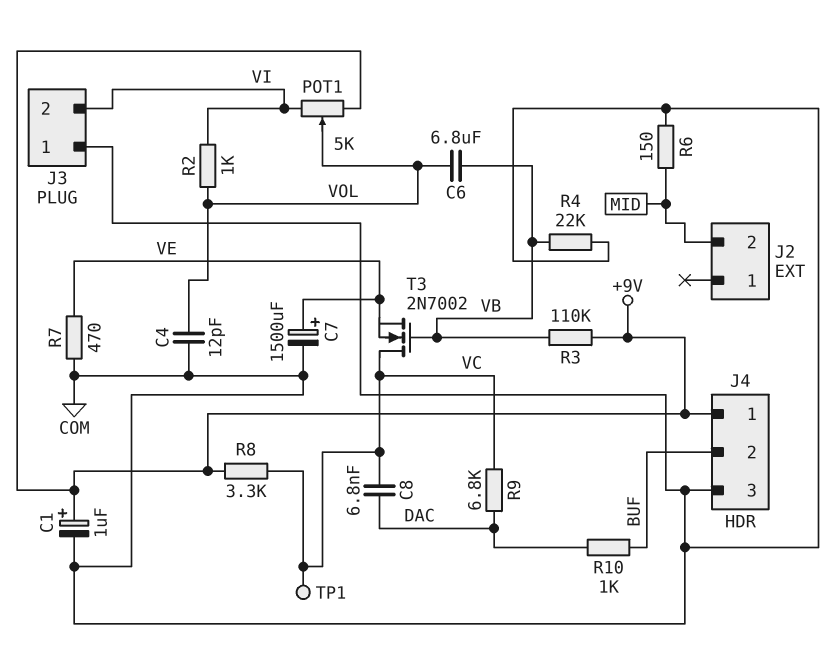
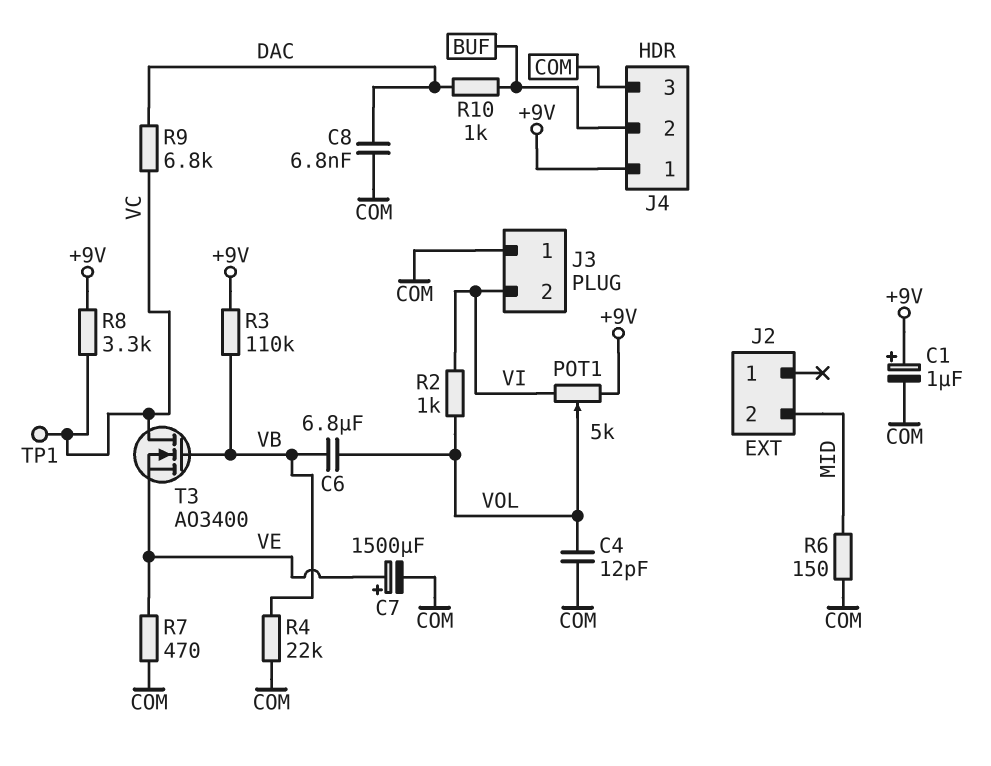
C8: 6.8nF (DAC, VC) -> 6.8nF (COM, DAC)
T3: NMOS 2N7002 (G VB, D VC, S VE) -> NMOS AO3400 (G VB, D VC, S VE)

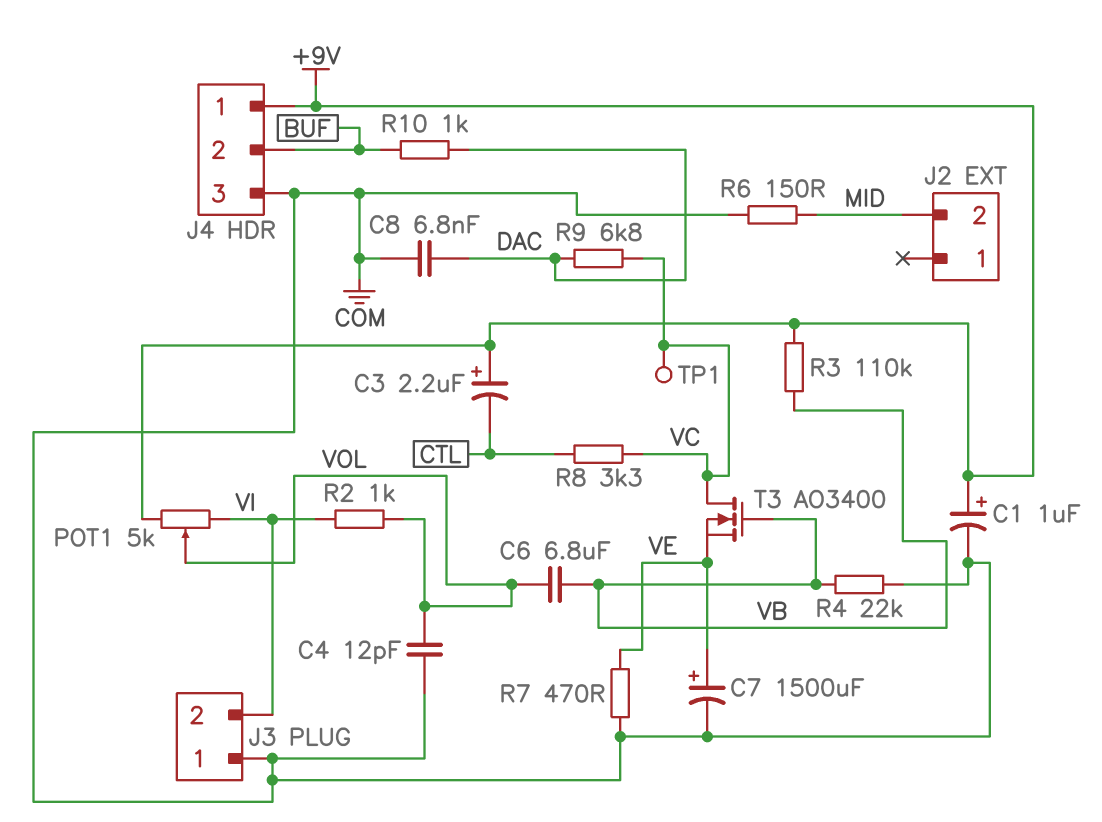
C3: none -> 2.2uF (plus +9V, minus CTL)
R8: 3.3k (+9V, VC) -> 3.3k (CTL, VC)

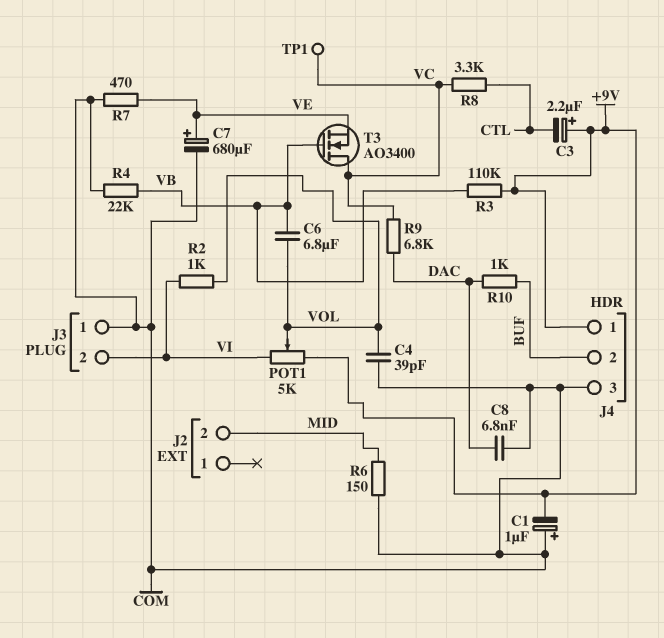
C1: 1uF (plus +9V, minus COM) -> 1uF (plus COM, minus +9V)
C4: 12pF (COM, VOL) -> 39pF (COM, VOL)
C7: 1500uF (plus VE, minus COM) -> 680uF (plus VE, minus COM)

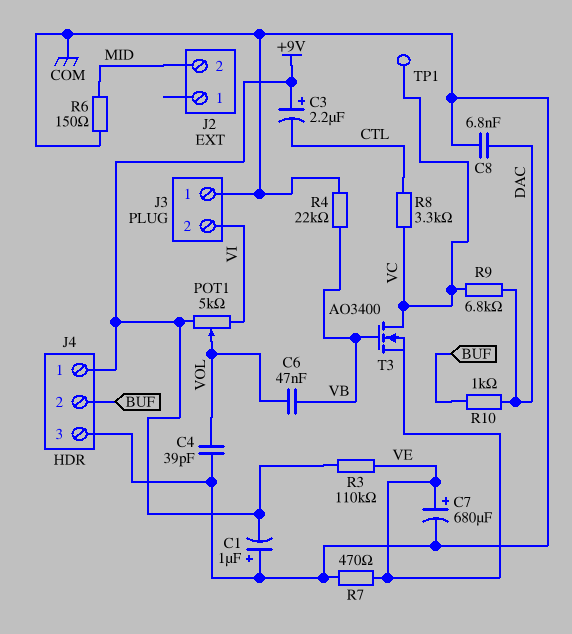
C6: 6.8uF (VB, VOL) -> 47nF (VB, VOL)
R2: 1k (VI, VOL) -> none
R3: 110k (+9V, VB) -> 110k (+9V, VE)

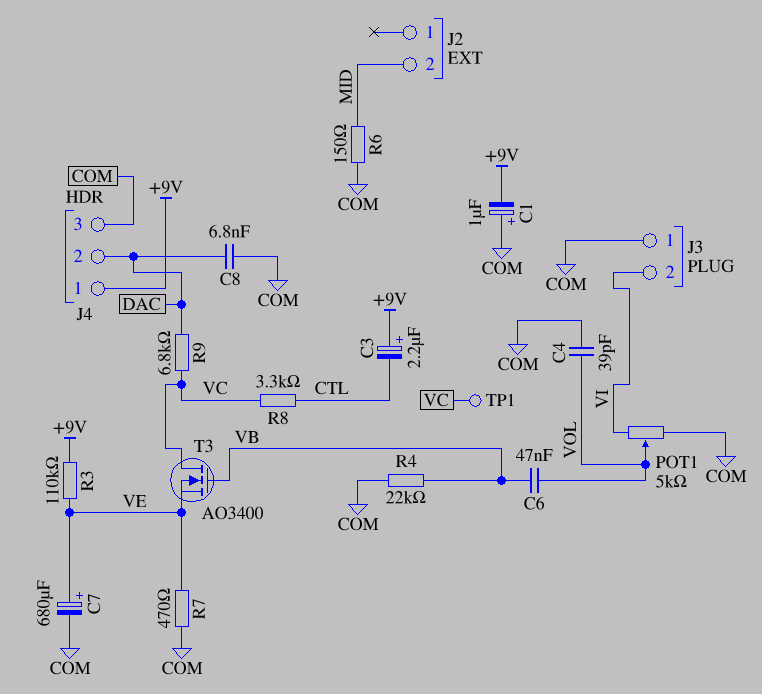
J4 pin 2: BUF -> DAC
POT1: 5k (+9V, VI, wiper VOL) -> 5k (COM, VI, wiper VOL)
R10: 1k (BUF, DAC) -> none

